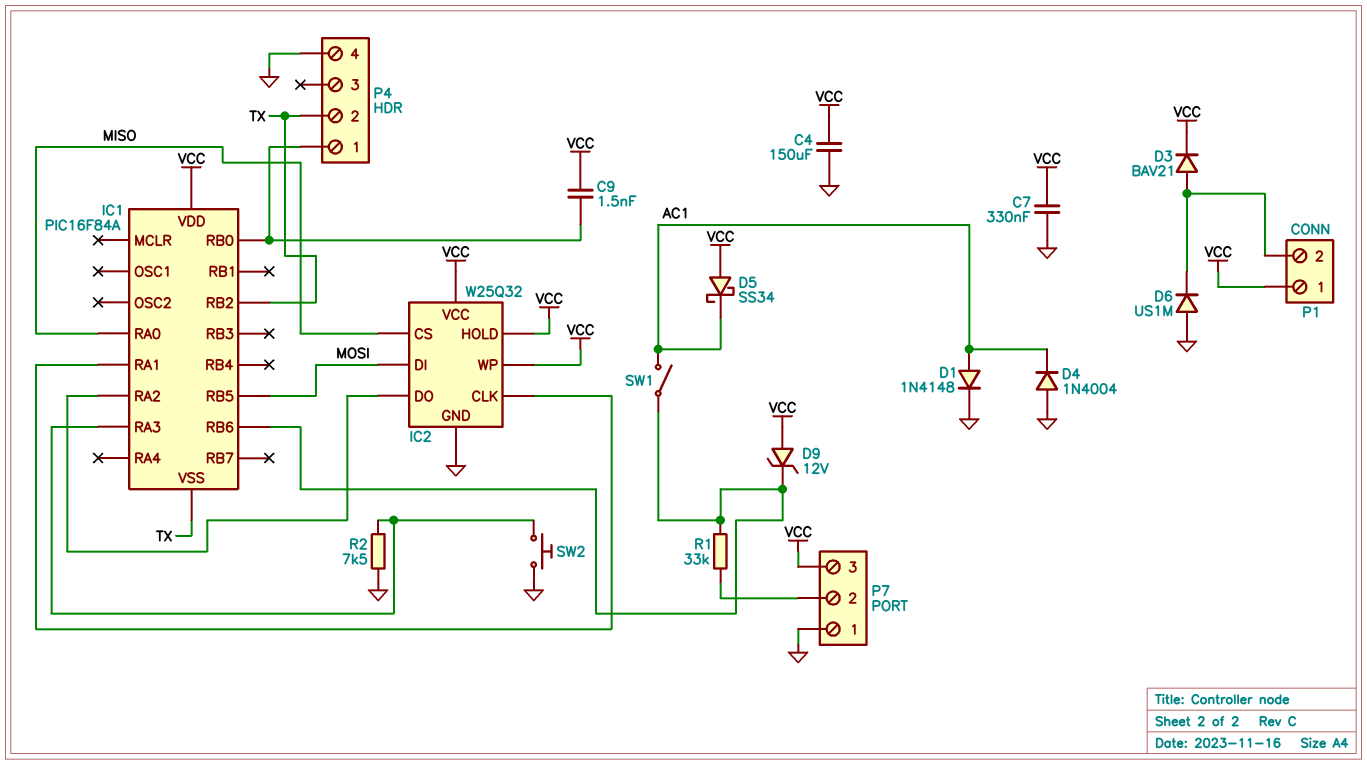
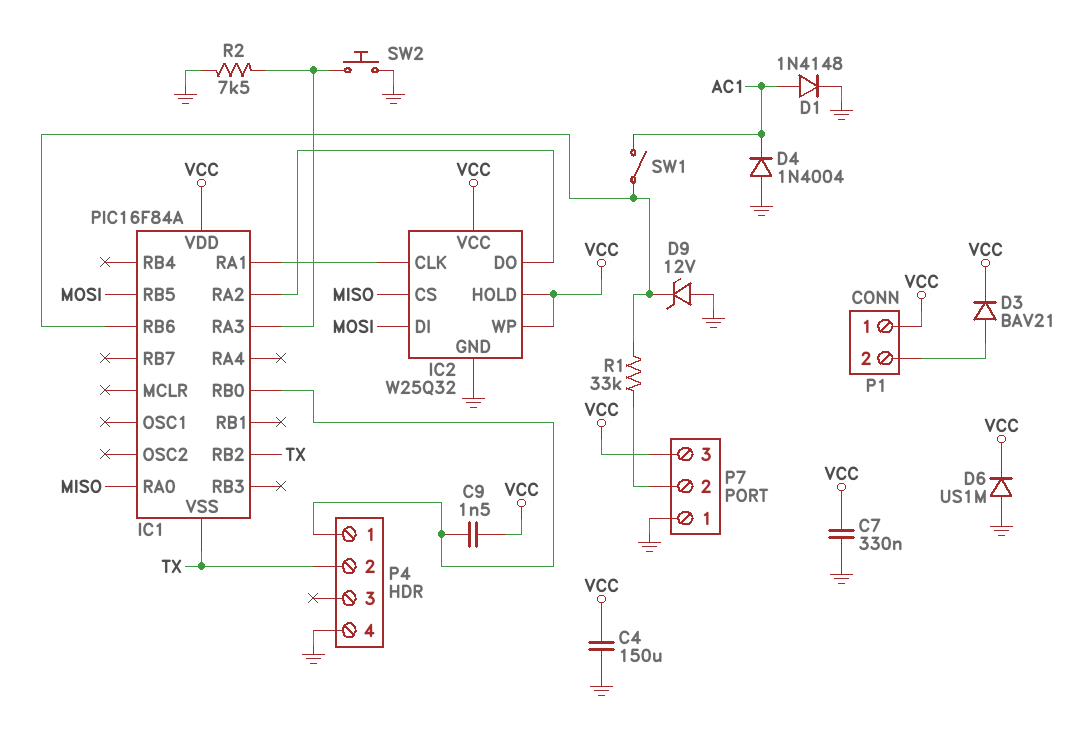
D5: schottky SS34 (A VCC, K AC1) -> none
D6: diode US1M (A GND, K P1/2) -> diode US1M (A GND, K VCC)
D9: zener 12V (A VCC, K IC1/RB6) -> zener 12V (A GND, K IC1/RB6)

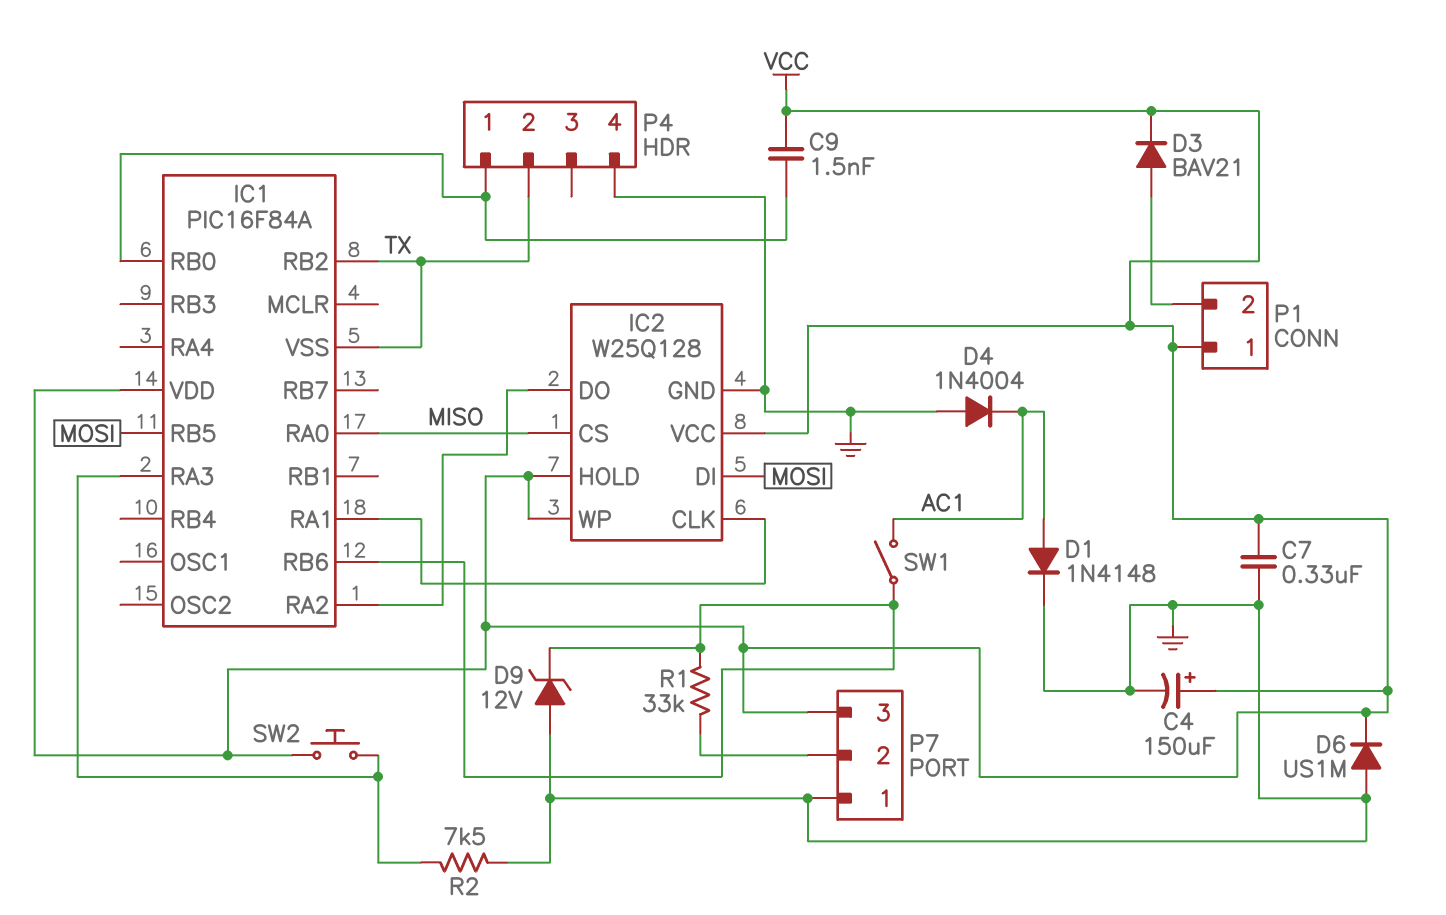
C4: 150uF (GND, VCC) -> 150uF (plus VCC, minus GND)
IC2: W25Q32 -> W25Q128
SW2: button (GND, IC1/RA3) -> button (IC1/RA3, VCC)

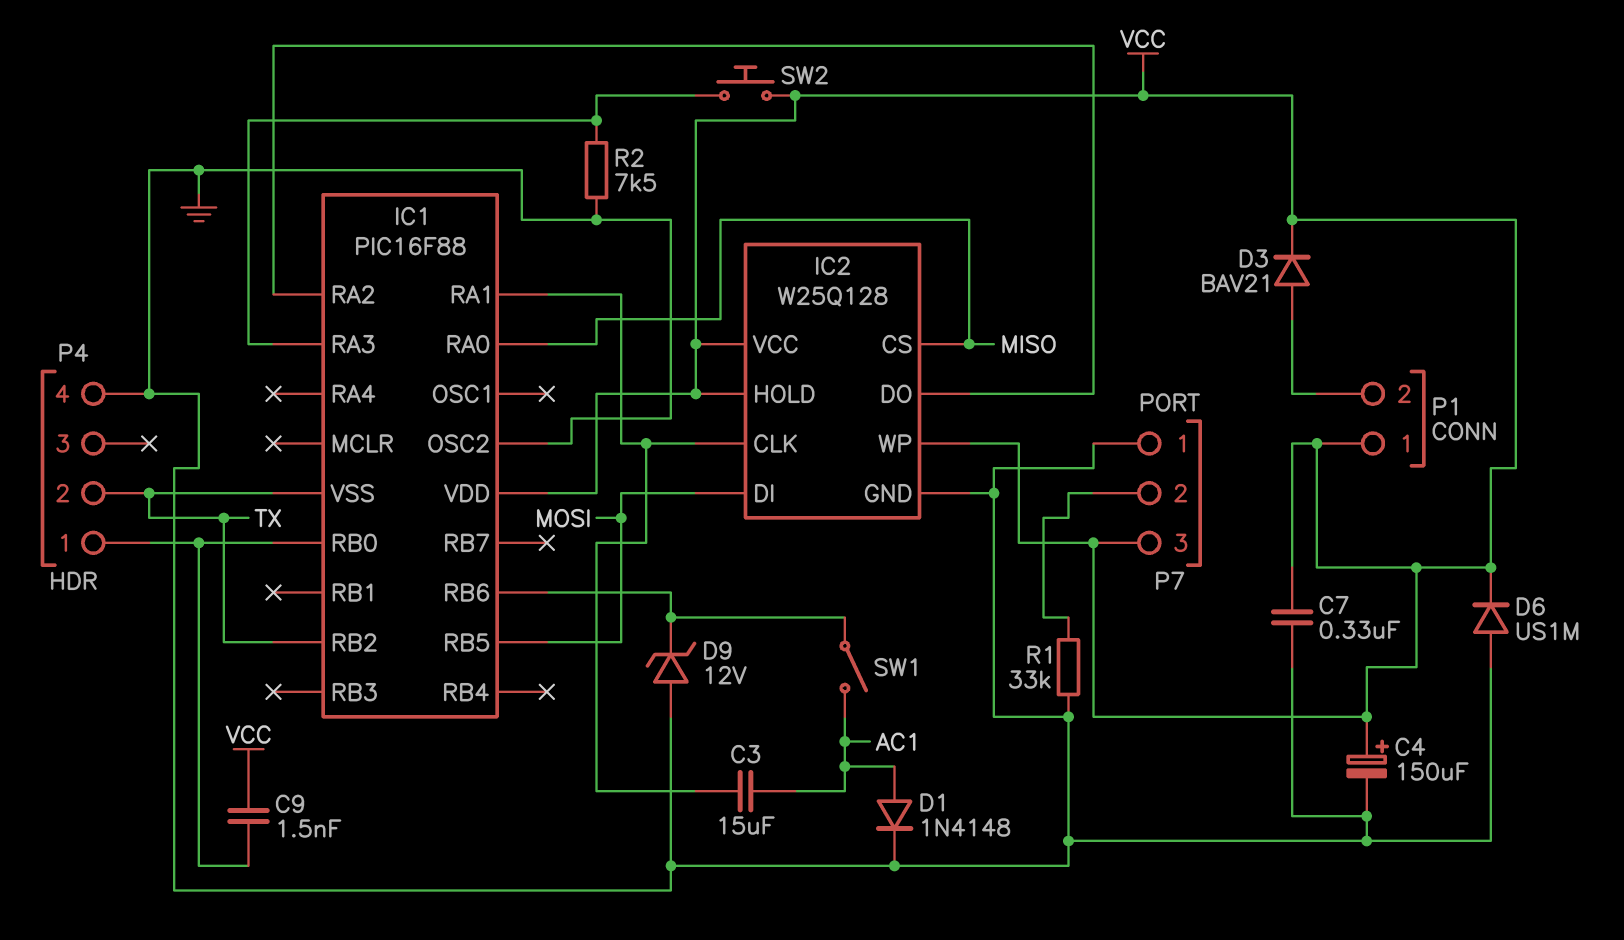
C3: none -> 15uF (AC1, IC1/RA1)
D4: diode 1N4004 (A GND, K AC1) -> none
IC1: PIC16F84A -> PIC16F88
IC1 pin OSC2: none -> GND
R1: 33k (IC1/RB6, P7/2) -> 33k (GND, P7/2)

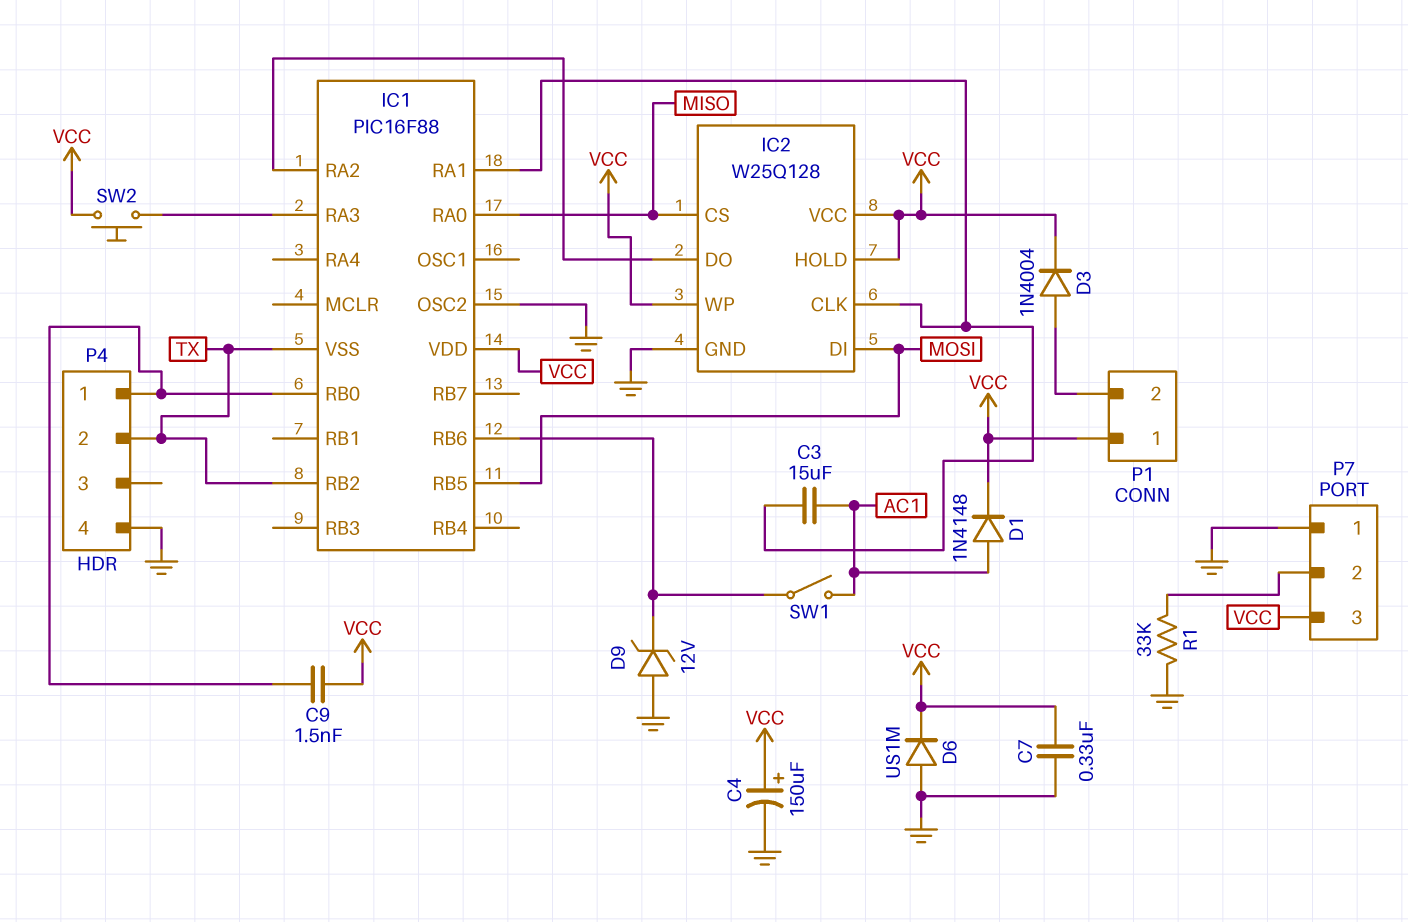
D1: diode 1N4148 (A AC1, K GND) -> diode 1N4148 (A AC1, K VCC)
D3: diode BAV21 (A P1/2, K VCC) -> diode 1N4004 (A P1/2, K VCC)
R2: 7.5k (GND, IC1/RA3) -> none

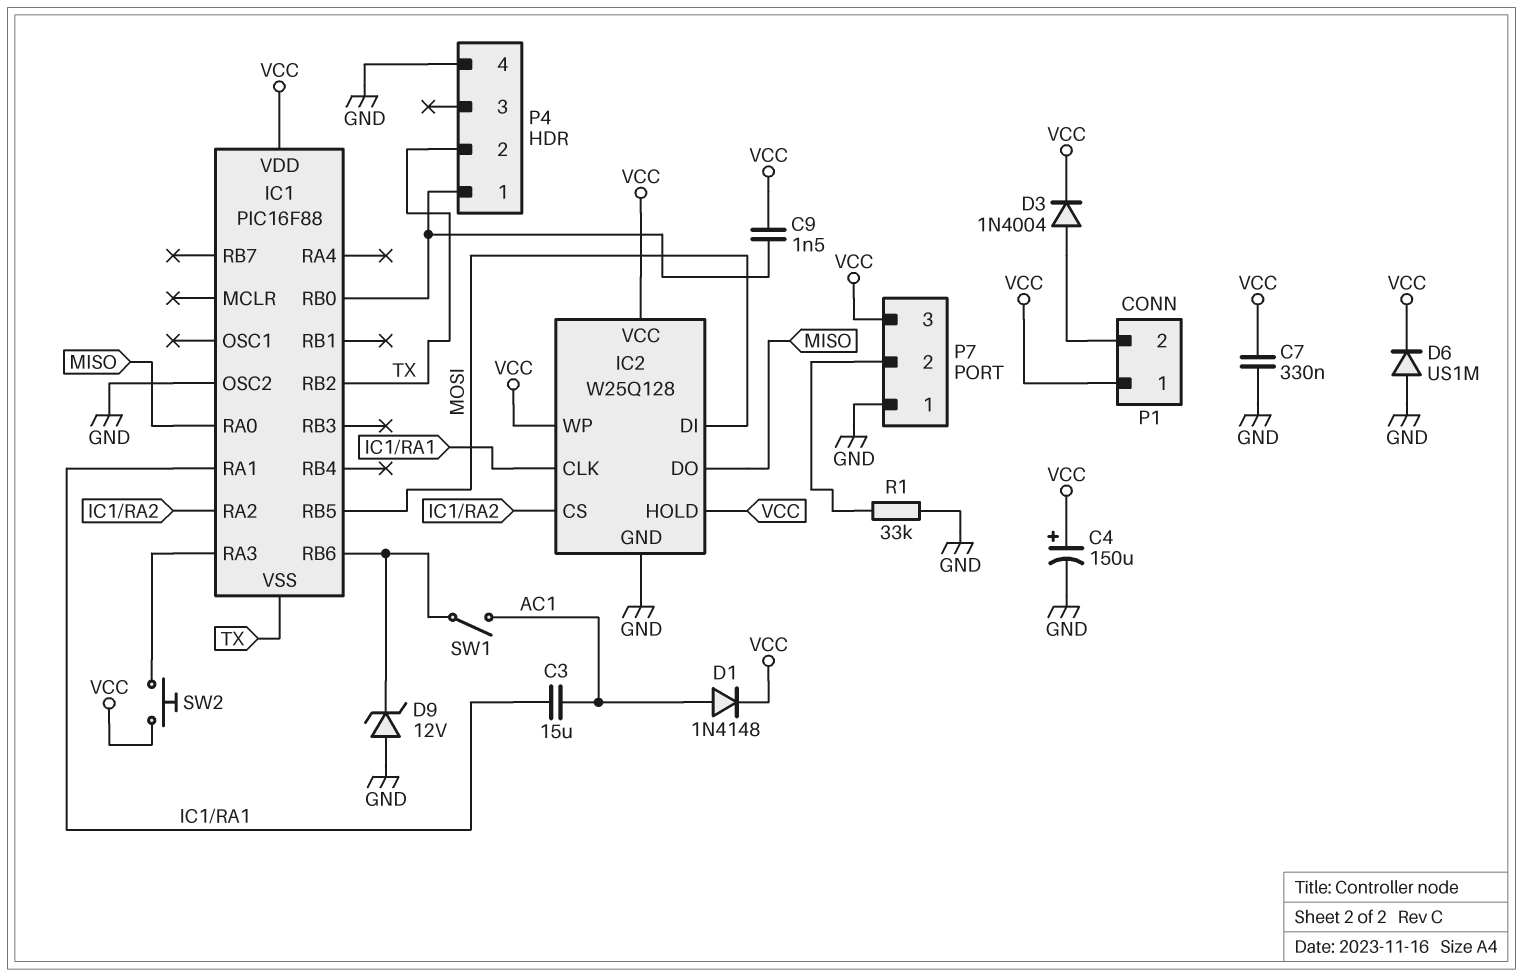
IC2 pin CS: MISO -> IC1/RA2
IC2 pin DO: IC1/RA2 -> MISO

